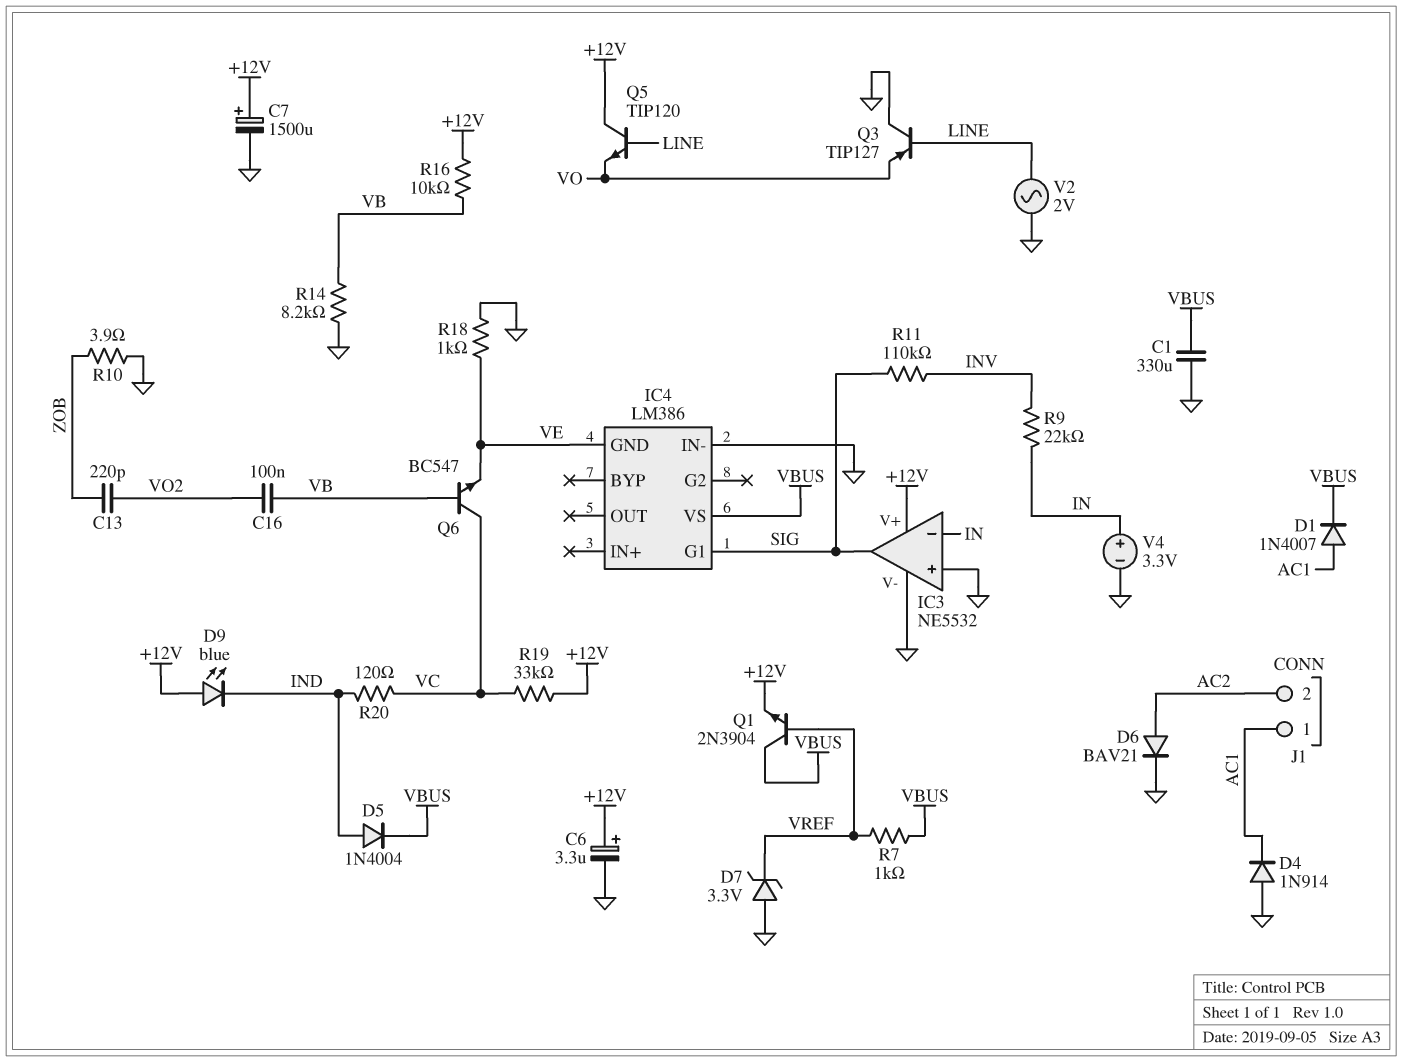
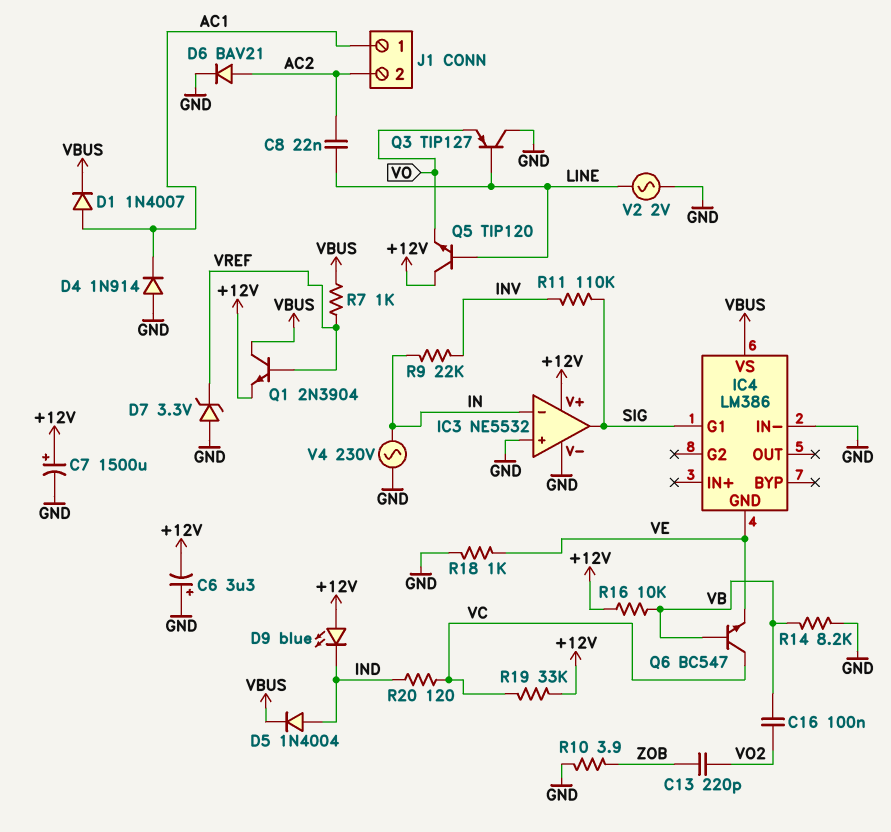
C1: 330uF (GND, VBUS) -> none
C6: 3.3uF (plus +12V, minus GND) -> 3.3uF (plus GND, minus +12V)
C8: none -> 22nF (AC2, LINE)
V4: 3.3V (plus IN, minus GND) -> AC 230V (GND, IN)

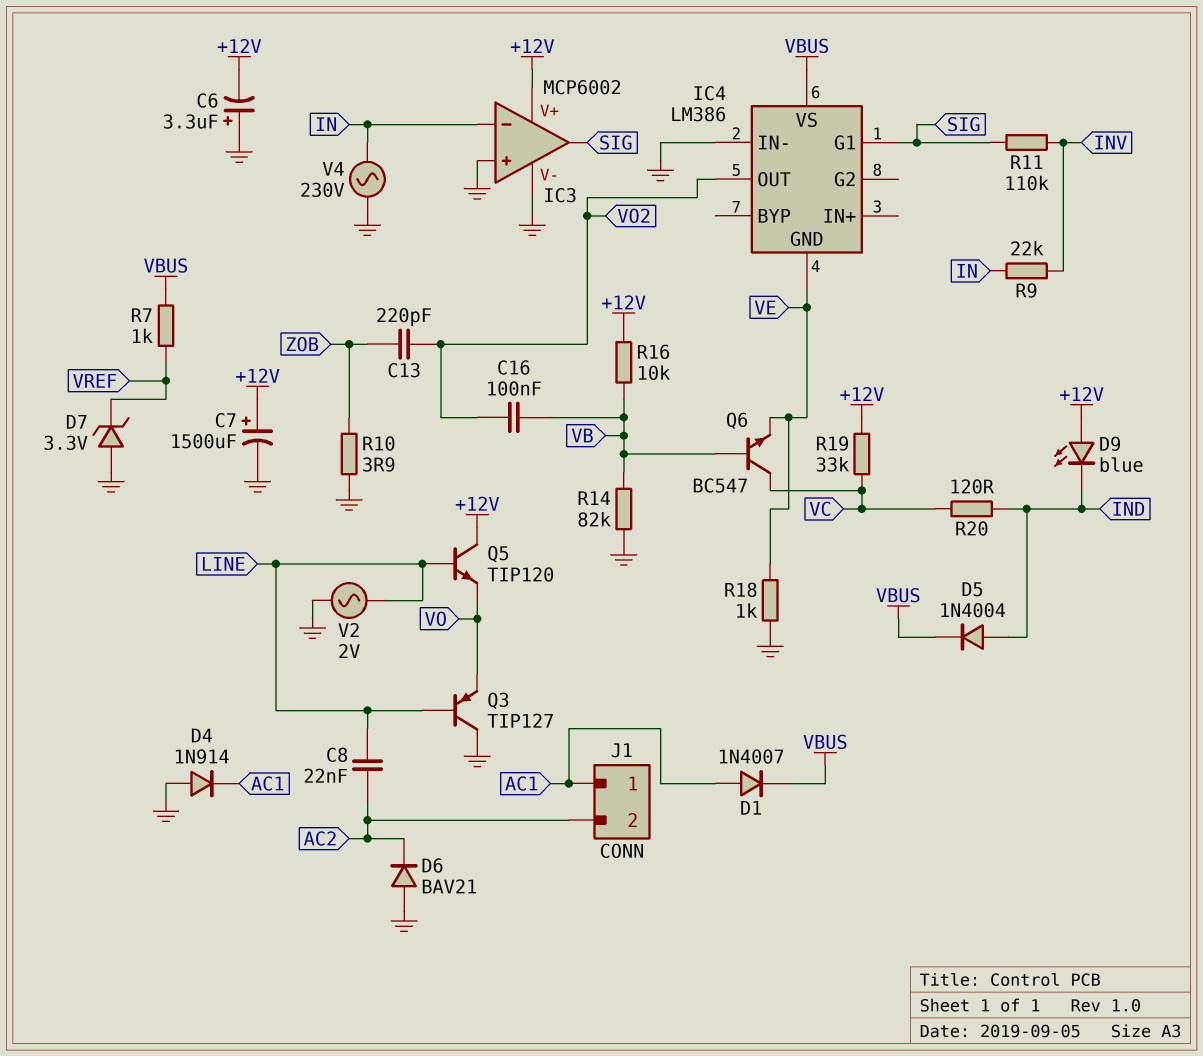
D6: diode BAV21 (A AC2, K GND) -> diode BAV21 (A GND, K AC2)
IC3: NE5532 -> MCP6002
IC4 pin OUT: none -> VO2
Q1: NPN 2N3904 (B VREF, C VBUS, E +12V) -> none
R14: 8.2k (GND, VB) -> 82k (GND, VB)

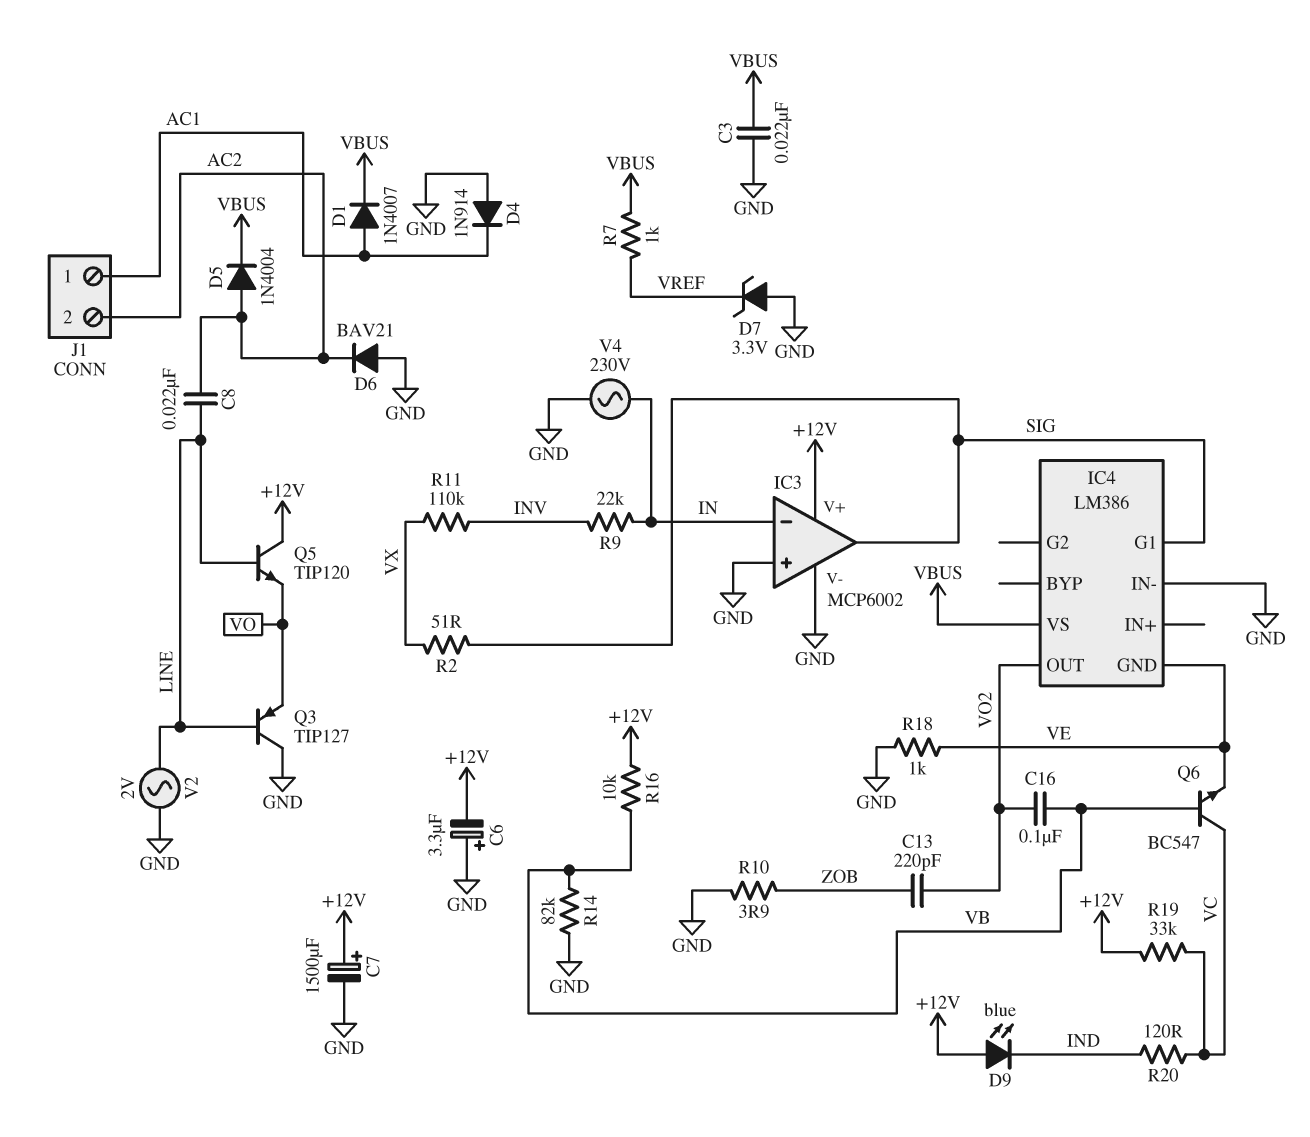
C3: none -> 22nF (GND, VBUS)
D5: diode 1N4004 (A IND, K VBUS) -> diode 1N4004 (A AC2, K VBUS)
R2: none -> 51 (SIG, VX)
R11: 110k (INV, SIG) -> 110k (INV, VX)

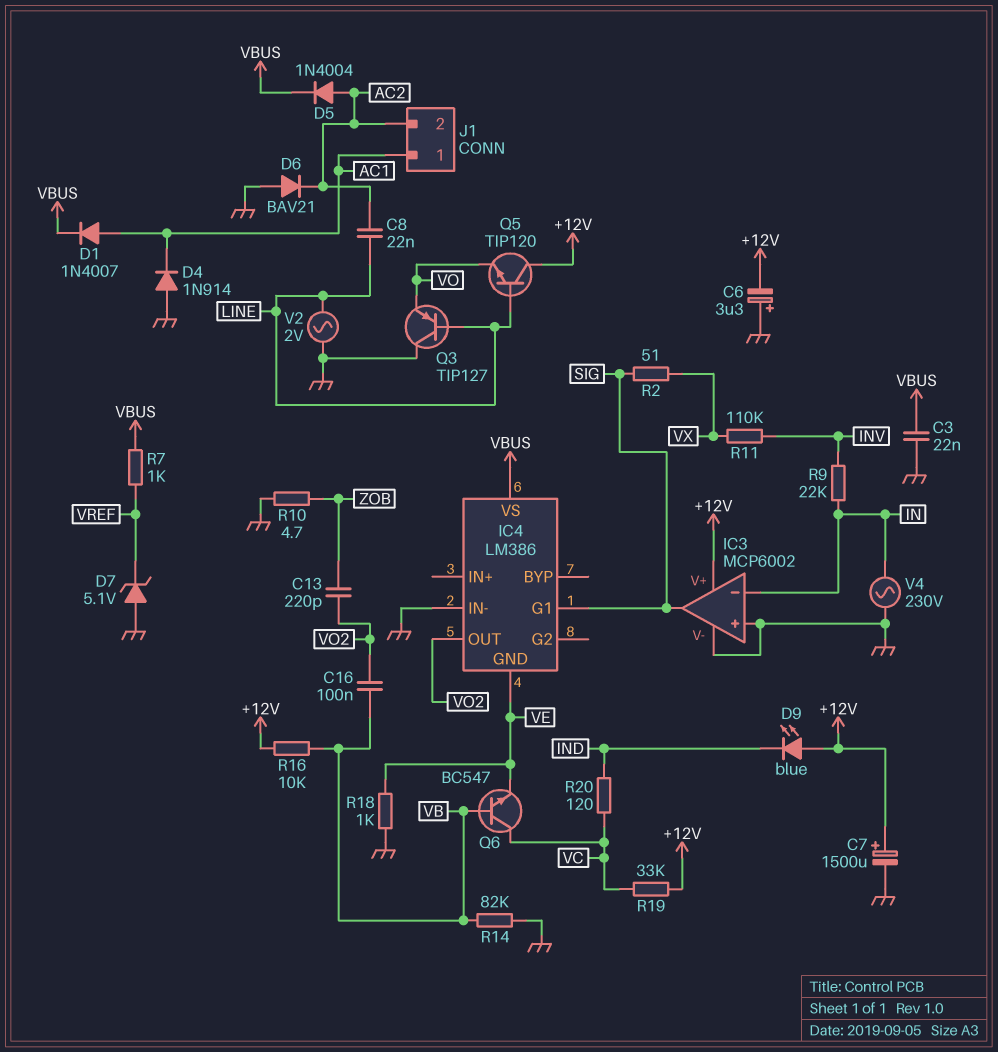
D7: zener 3.3V (A GND, K VREF) -> zener 5.1V (A GND, K VREF)
R10: 3.9 (GND, ZOB) -> 4.7 (GND, ZOB)

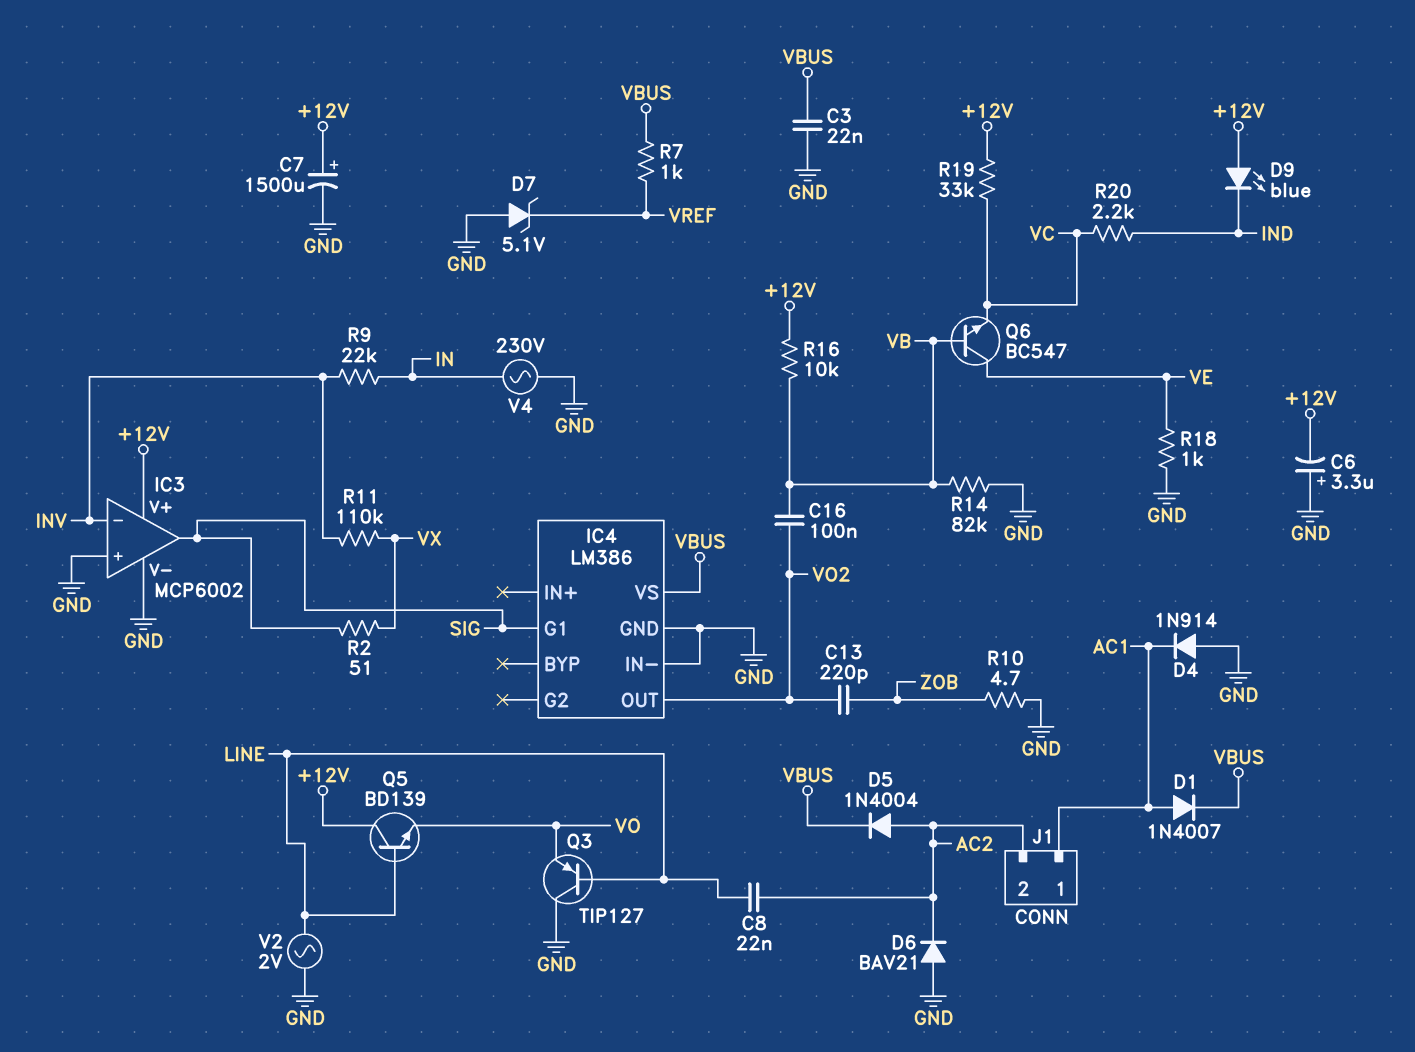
IC3 pin in-: IN -> INV
IC4 pin GND: VE -> GND
Q5: NPN TIP120 (B LINE, C +12V, E VO) -> NPN BD139 (B LINE, C +12V, E VO)
Q6: NPN BC547 (B VB, C VC, E VE) -> NPN BC547 (B VB, C VE, E VC)
R20: 120 (IND, VC) -> 2.2k (IND, VC)

